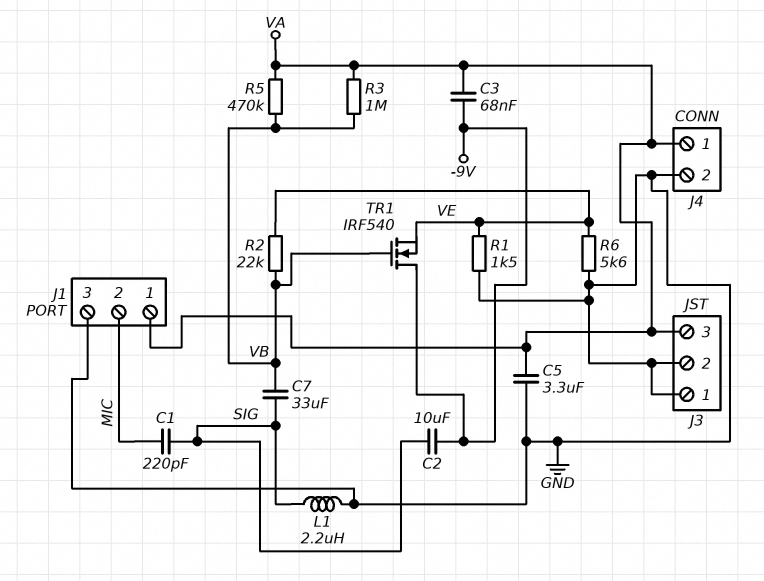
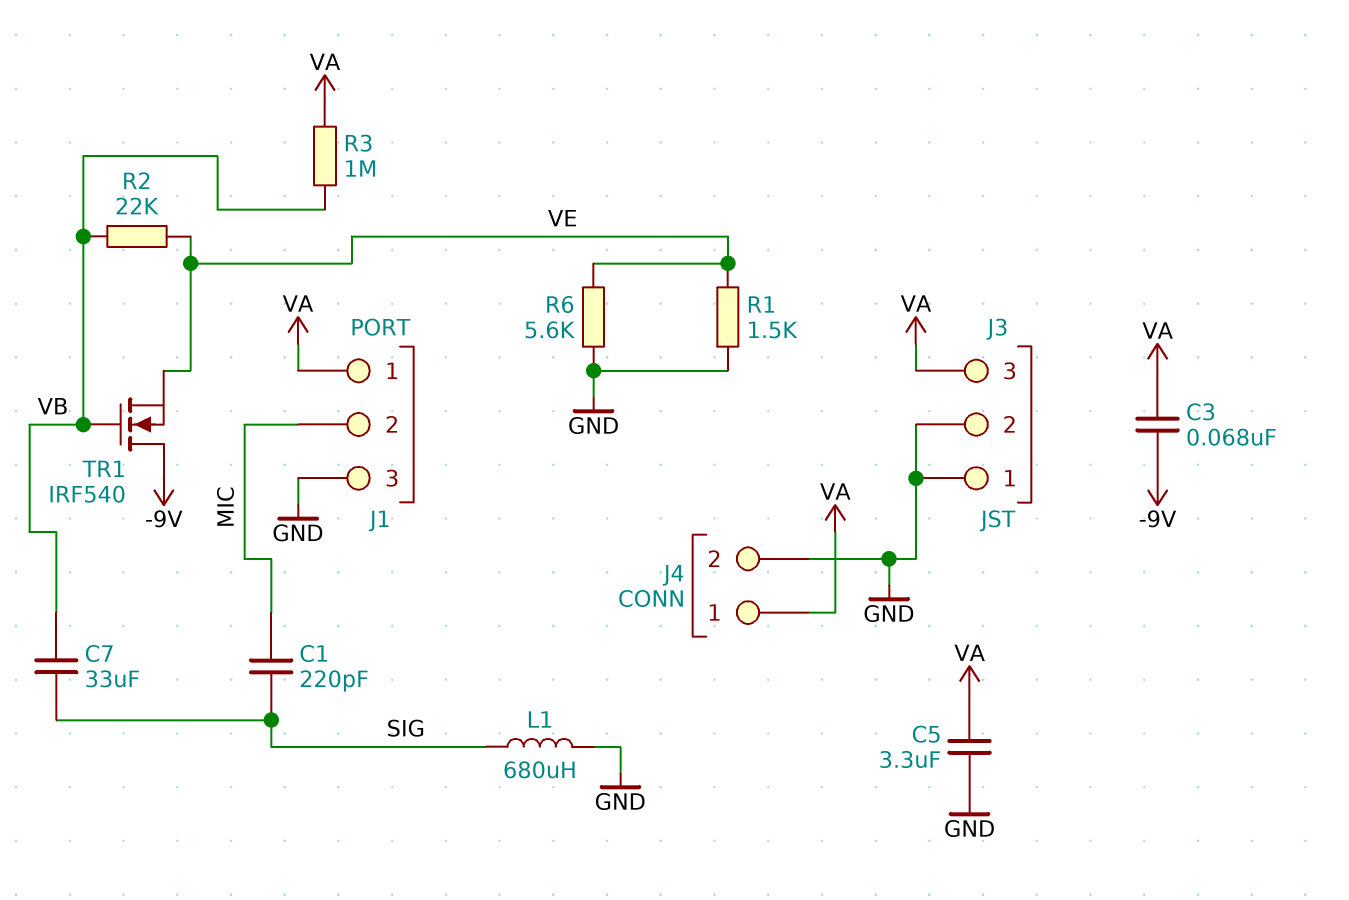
C2: 10uF (-9V, SIG) -> none
L1: 2.2uH (GND, SIG) -> 680uH (GND, SIG)
R5: 470k (VA, VB) -> none

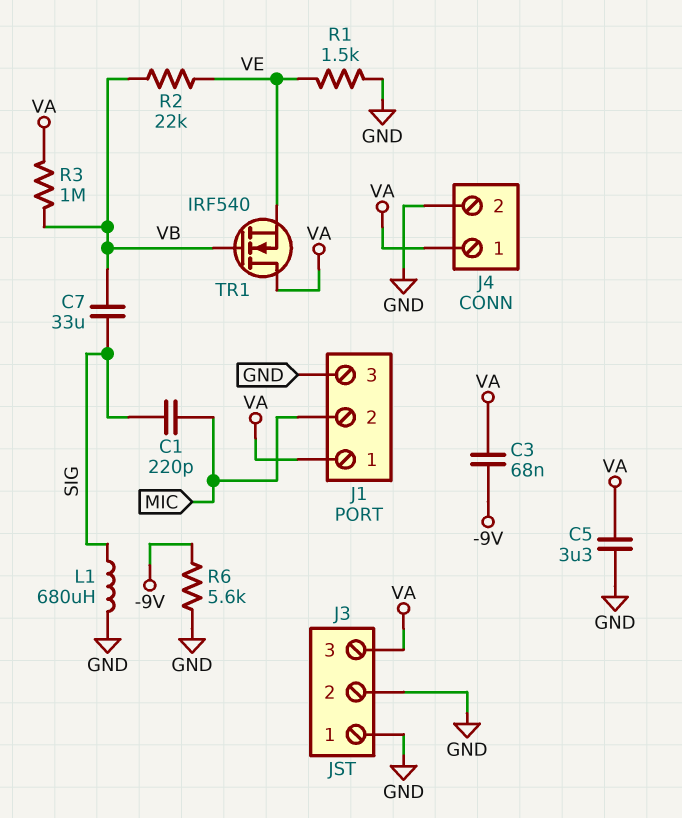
R6: 5.6k (GND, VE) -> 5.6k (-9V, GND)
TR1: NMOS IRF540 (G VB, D -9V, S VE) -> NMOS IRF540 (G VB, D VA, S VE)

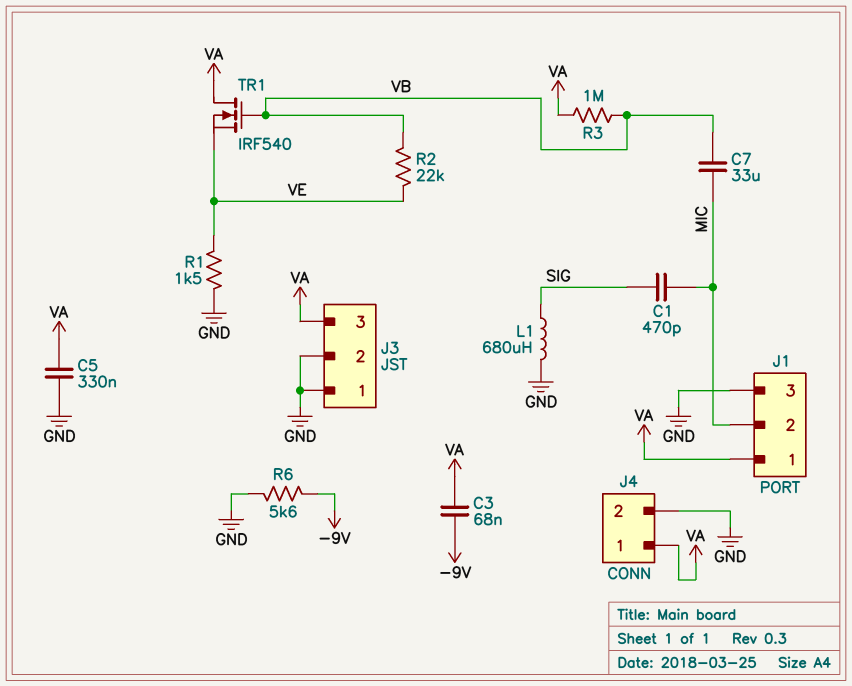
C1: 220pF (MIC, SIG) -> 470pF (MIC, SIG)
C5: 3.3uF (GND, VA) -> 330nF (GND, VA)
C7: 33uF (SIG, VB) -> 33uF (MIC, VB)

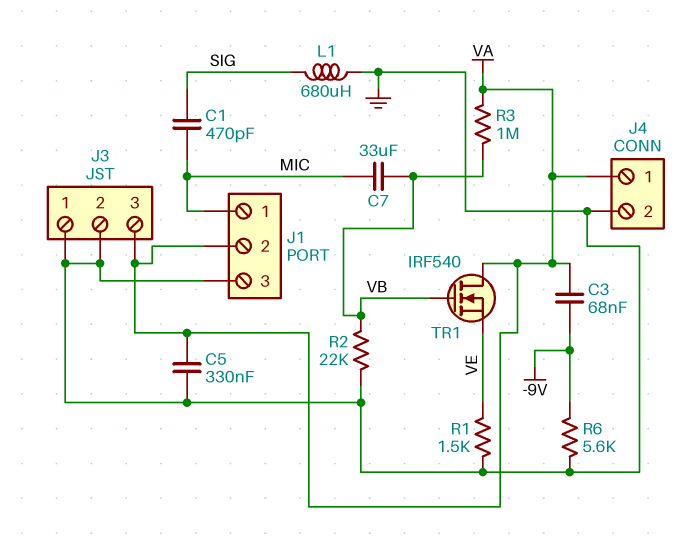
J1 pin 1: VA -> MIC
J1 pin 2: MIC -> VA
R2: 22k (VB, VE) -> 22k (GND, VB)

